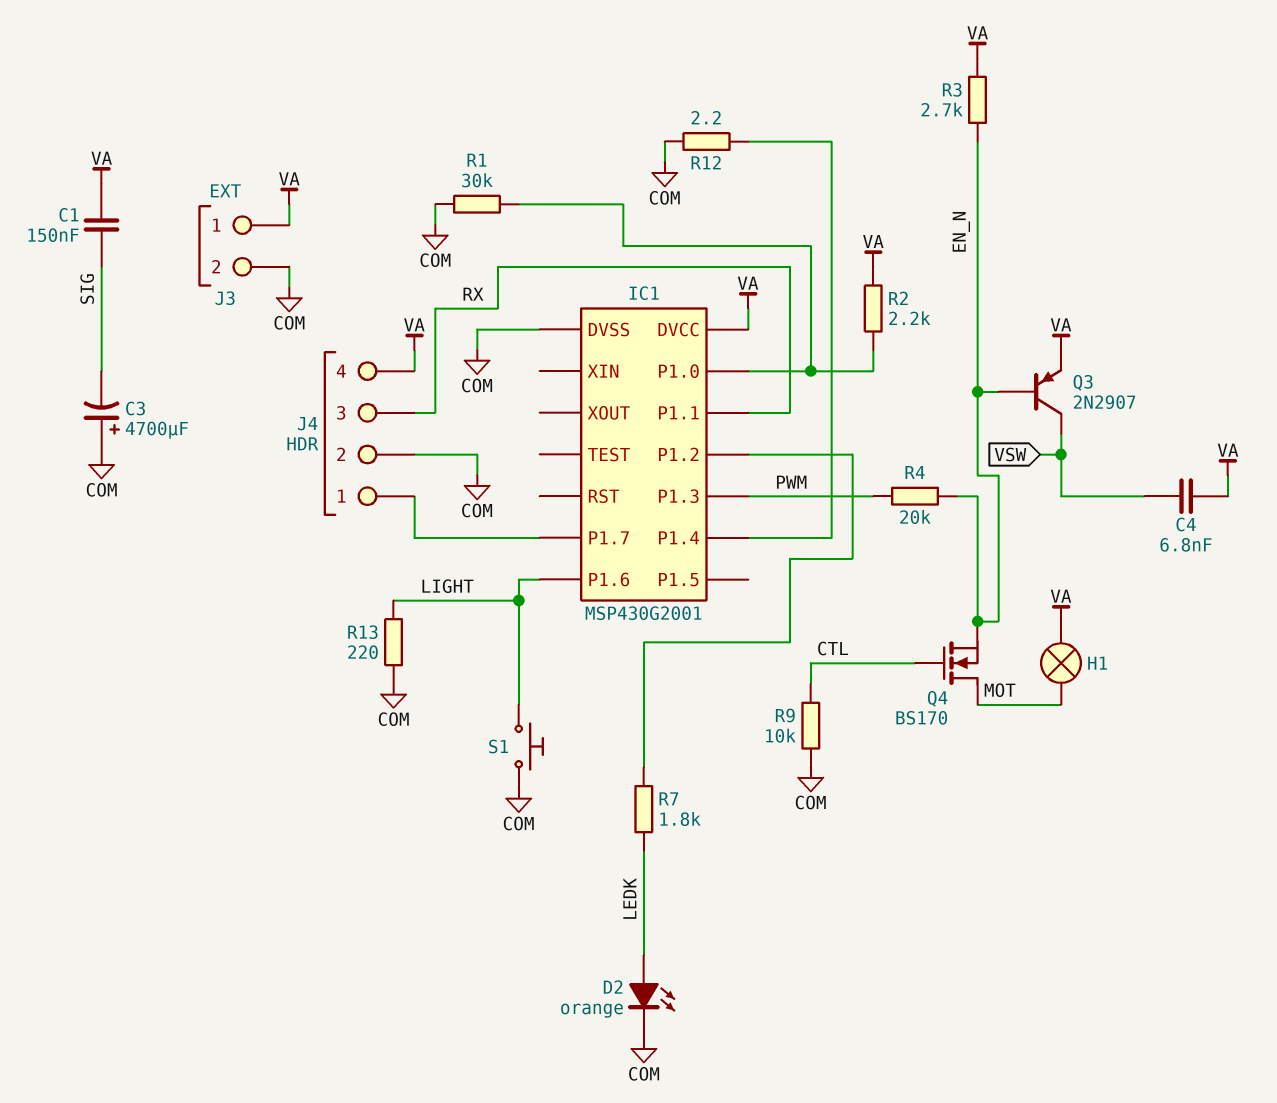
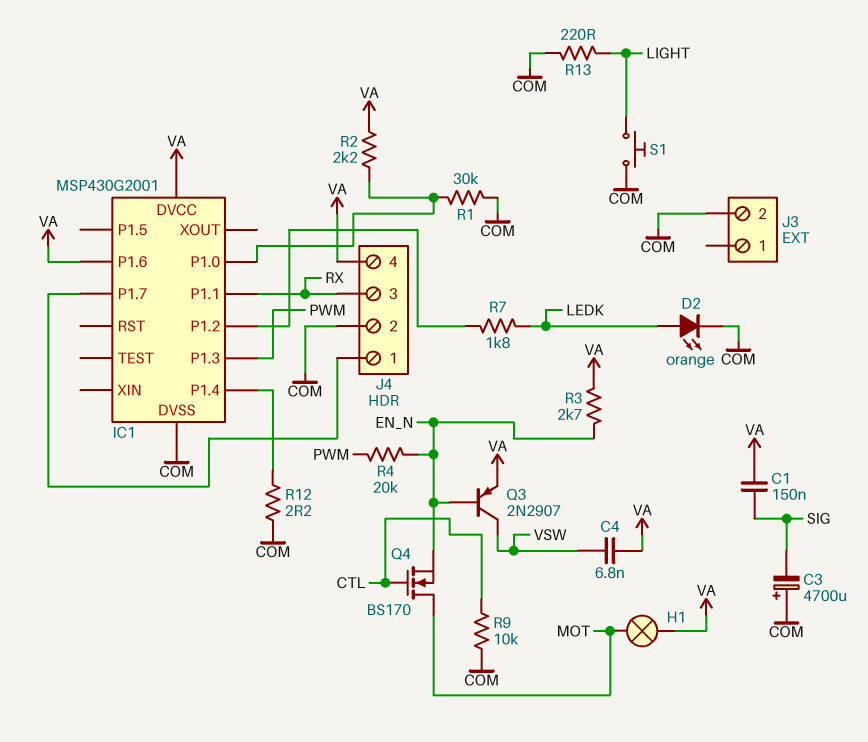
IC1 pin P1.6: LIGHT -> VA
J3 pin 1: VA -> none

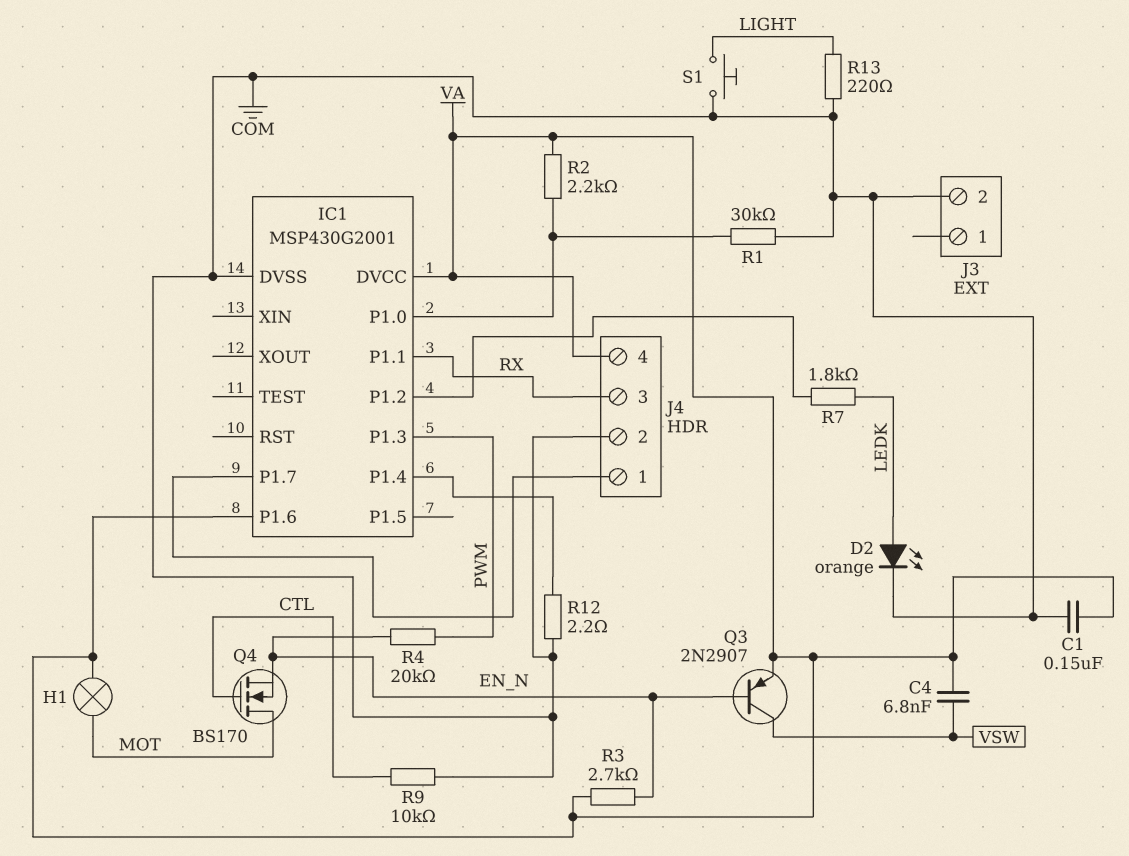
C1: 150nF (SIG, VA) -> 150nF (COM, VA)
C3: 4700uF (plus COM, minus SIG) -> none

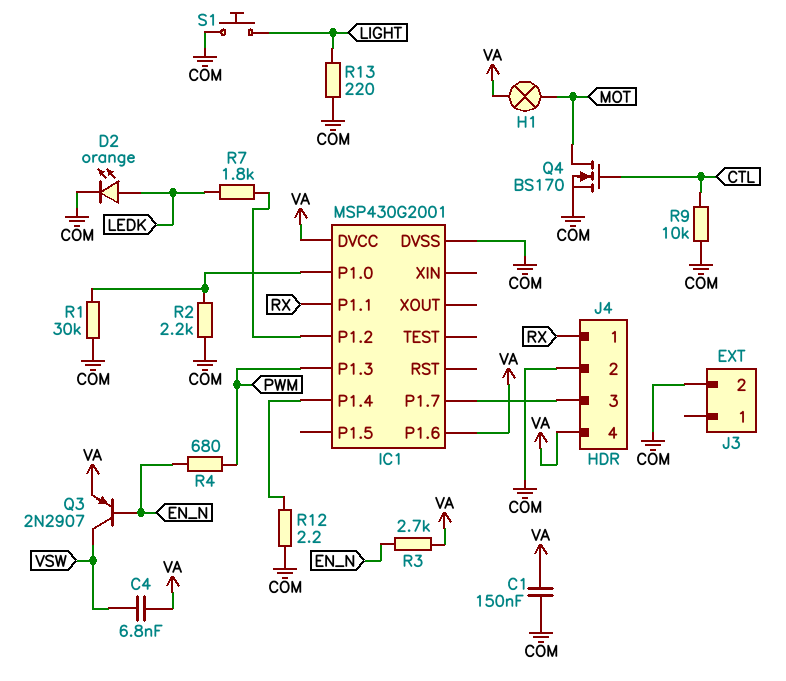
J4 pin 1: IC1/P1.7 -> RX
J4 pin 3: RX -> IC1/P1.7
Q4: NMOS BS170 (G CTL, D MOT, S EN_N) -> NMOS BS170 (G CTL, D MOT, S COM)
R2: 2.2k (IC1/P1.0, VA) -> 2.2k (COM, IC1/P1.0)
R4: 20k (EN_N, PWM) -> 680 (EN_N, PWM)

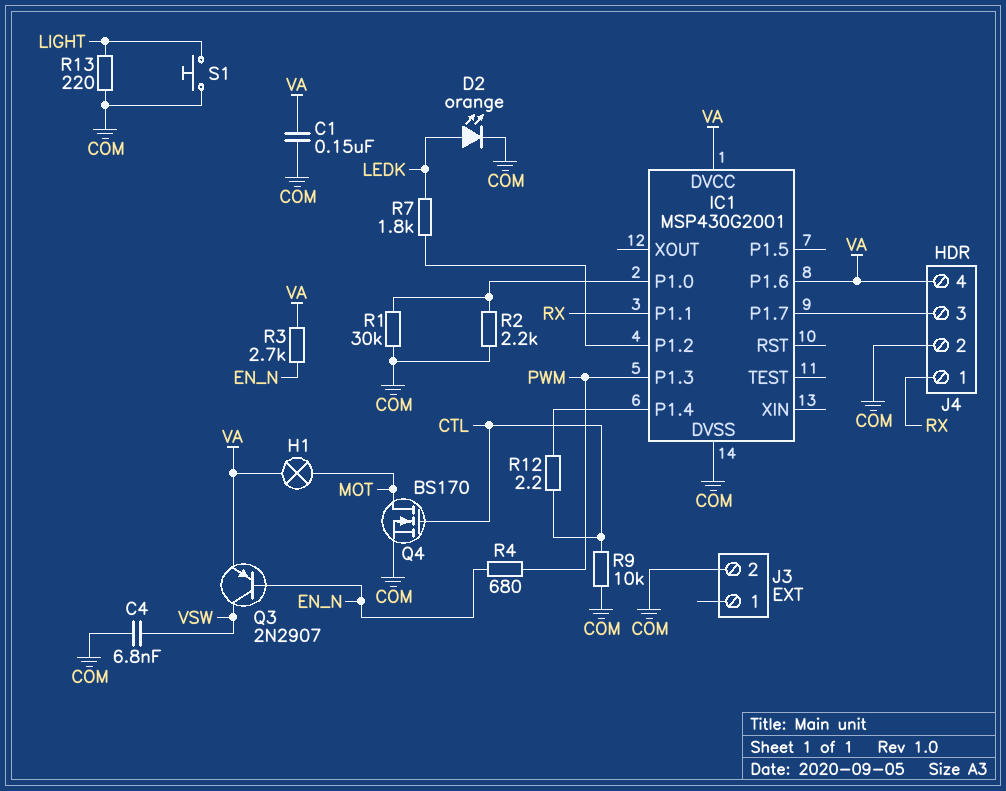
C4: 6.8nF (VA, VSW) -> 6.8nF (COM, VSW)
R12: 2.2 (COM, IC1/P1.4) -> 2.2 (CTL, IC1/P1.4)

